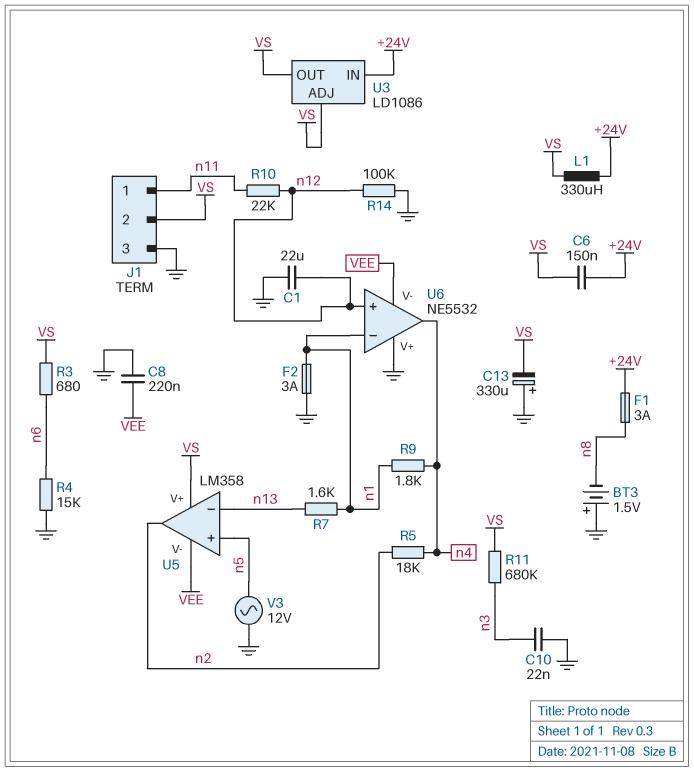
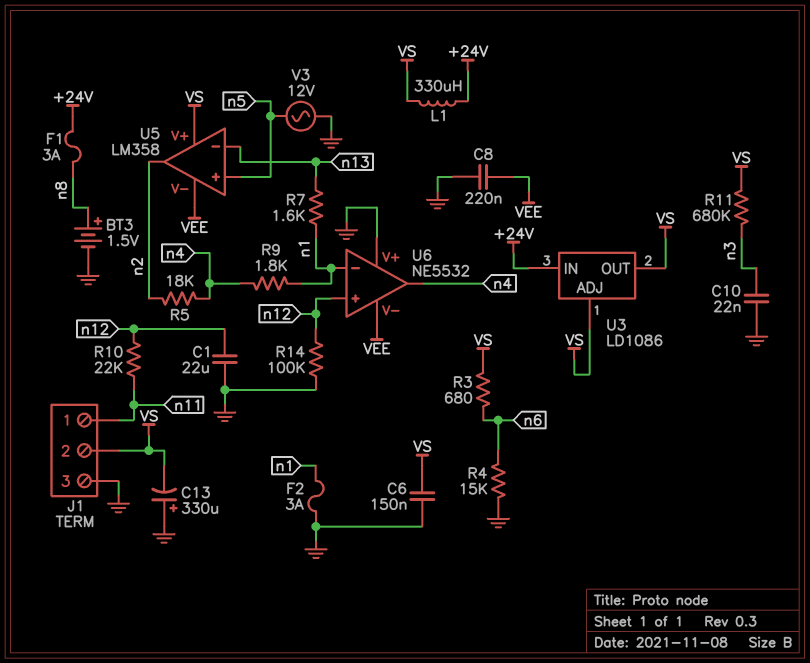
BT3: 1.5V (plus GND, minus n8) -> 1.5V (plus n8, minus GND)
C6: 150nF (+24V, VS) -> 150nF (GND, VS)

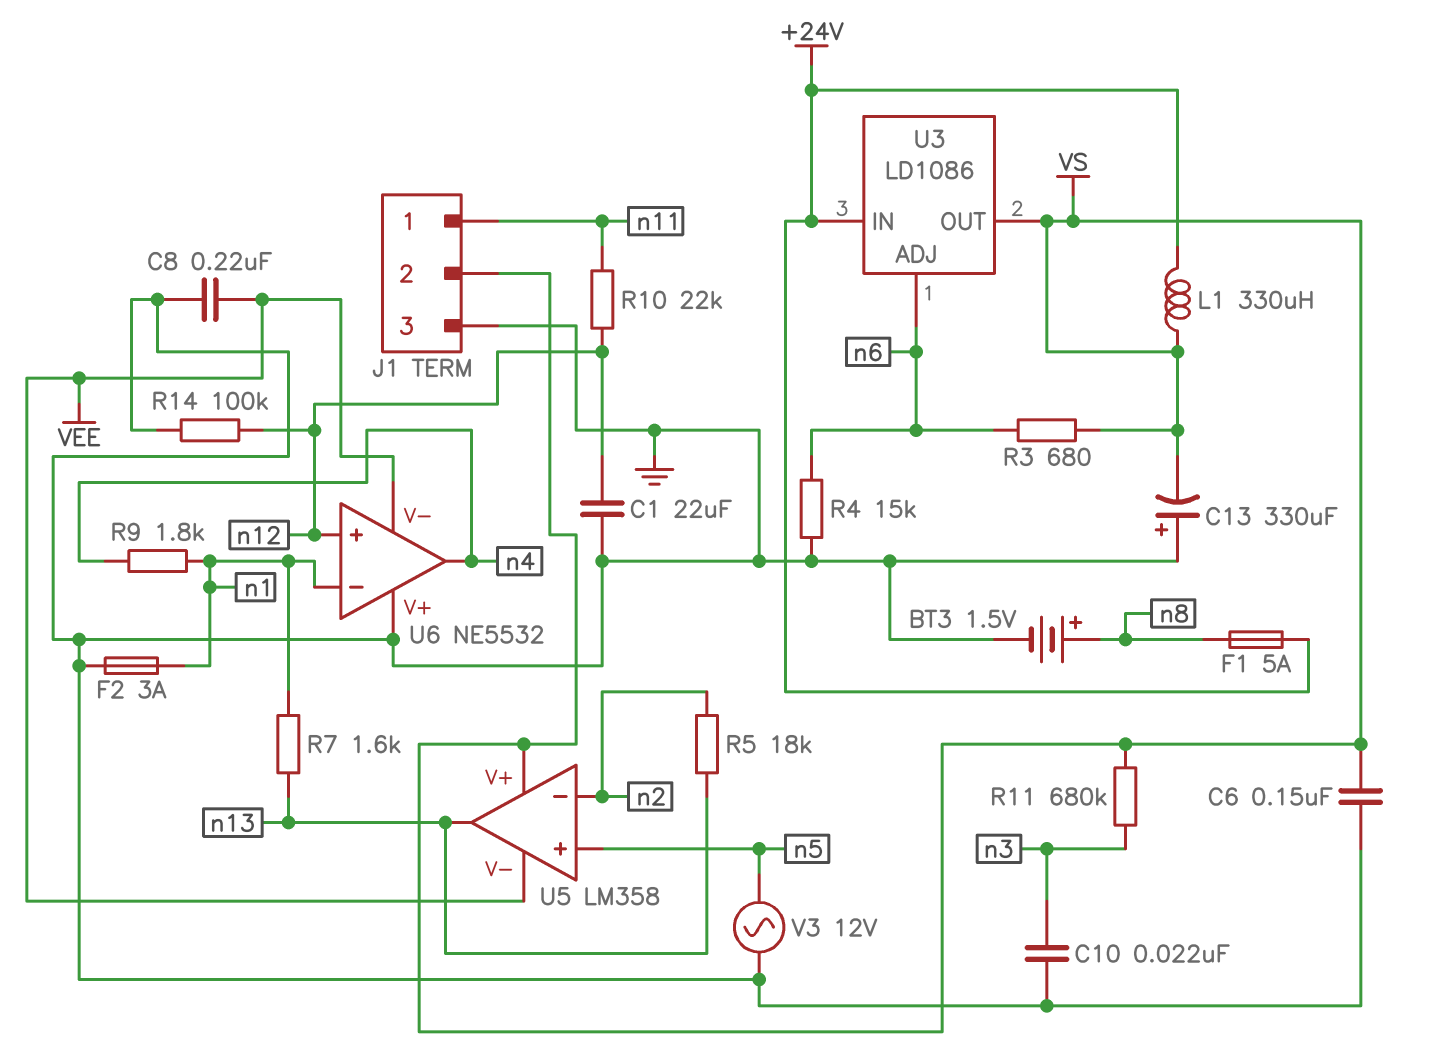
F1: 3A (+24V, n8) -> 5A (+24V, n8)
R5: 18k (n2, n4) -> 18k (n2, n13)
U3 pin ADJ: VS -> n6
U5 pin in-: n13 -> n2
U5 pin out: n2 -> n13

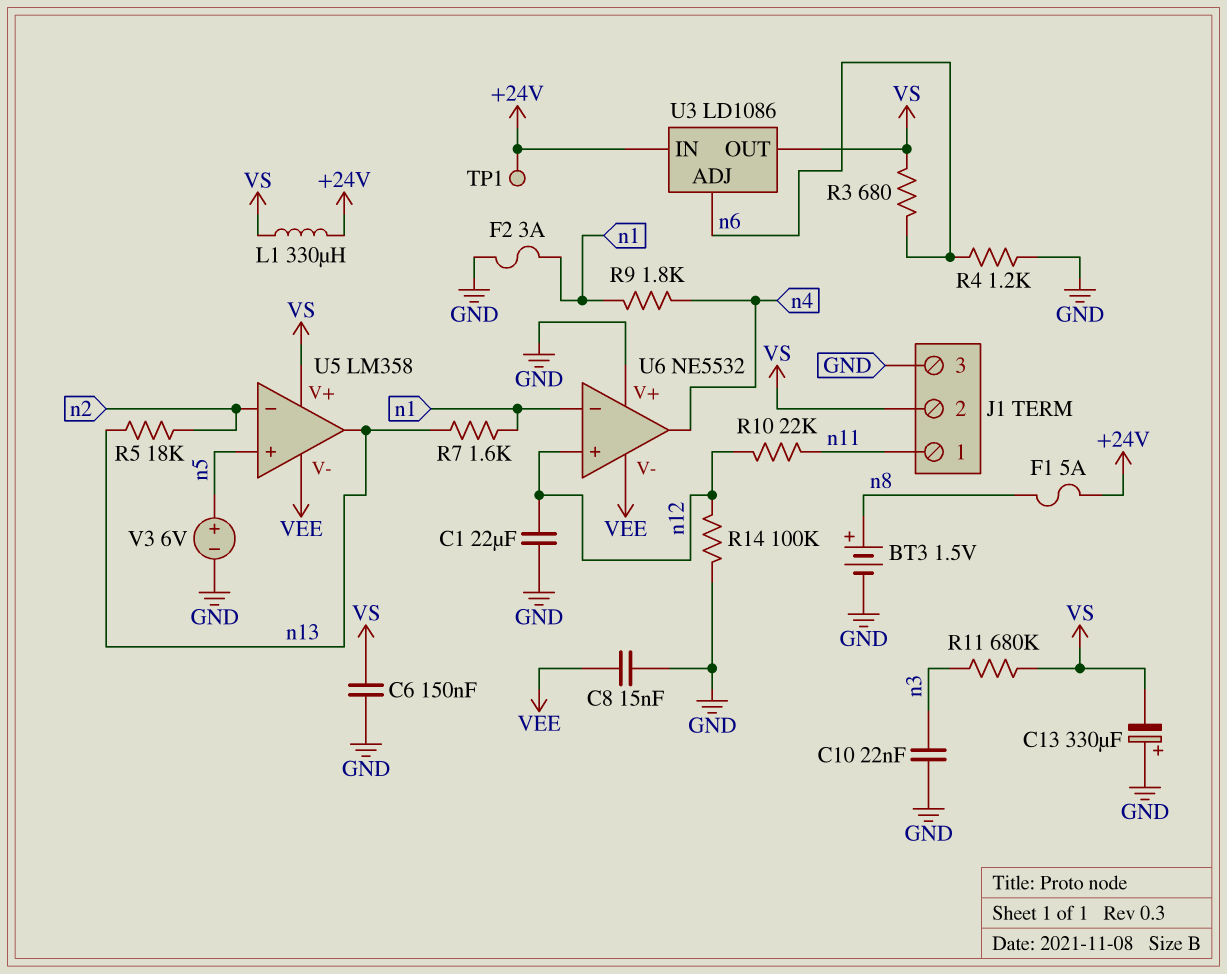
C8: 220nF (GND, VEE) -> 15nF (GND, VEE)
R4: 15k (GND, n6) -> 1.2k (GND, n6)
TP1: none -> test point (+24V)
V3: AC 12V (GND, n5) -> 6V (plus n5, minus GND)

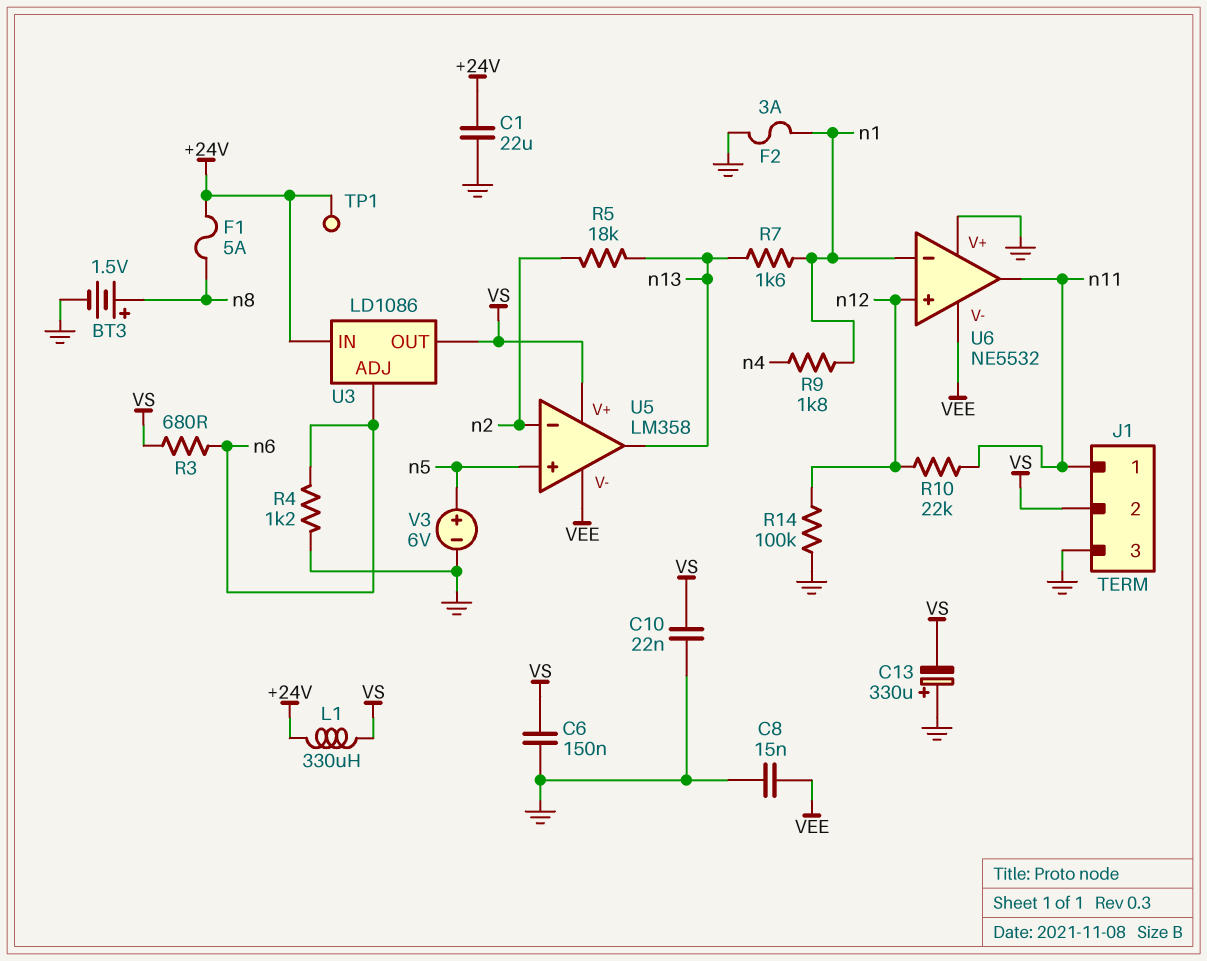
C1: 22uF (GND, n12) -> 22uF (+24V, GND)
C10: 22nF (GND, n3) -> 22nF (GND, VS)
R11: 680k (VS, n3) -> none
U6 pin out: n4 -> n11

